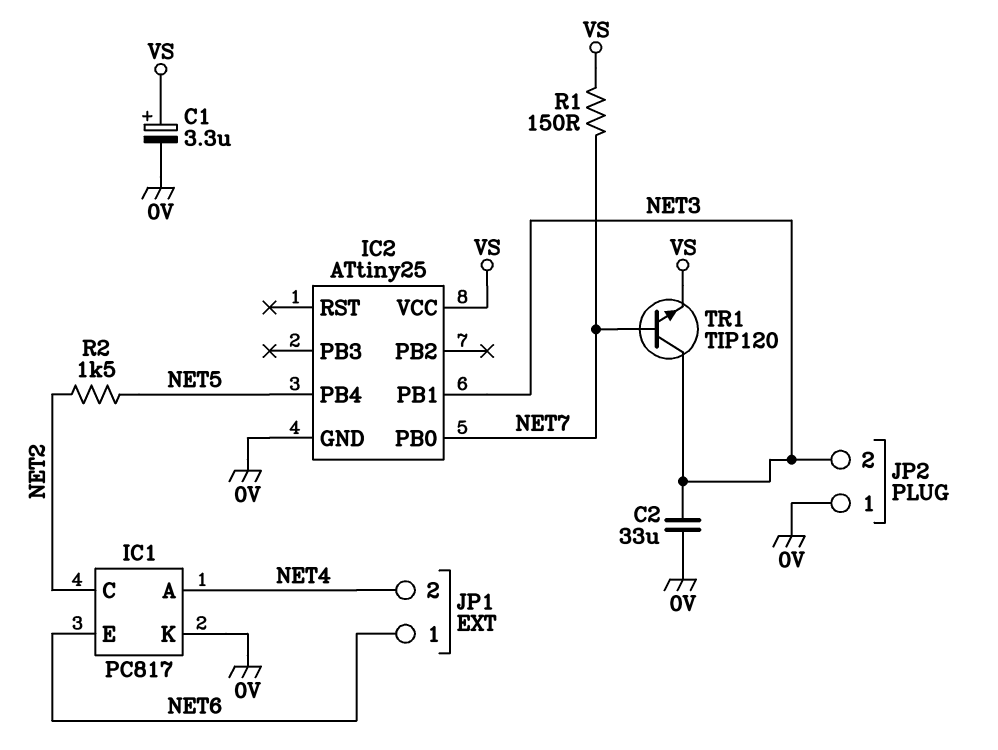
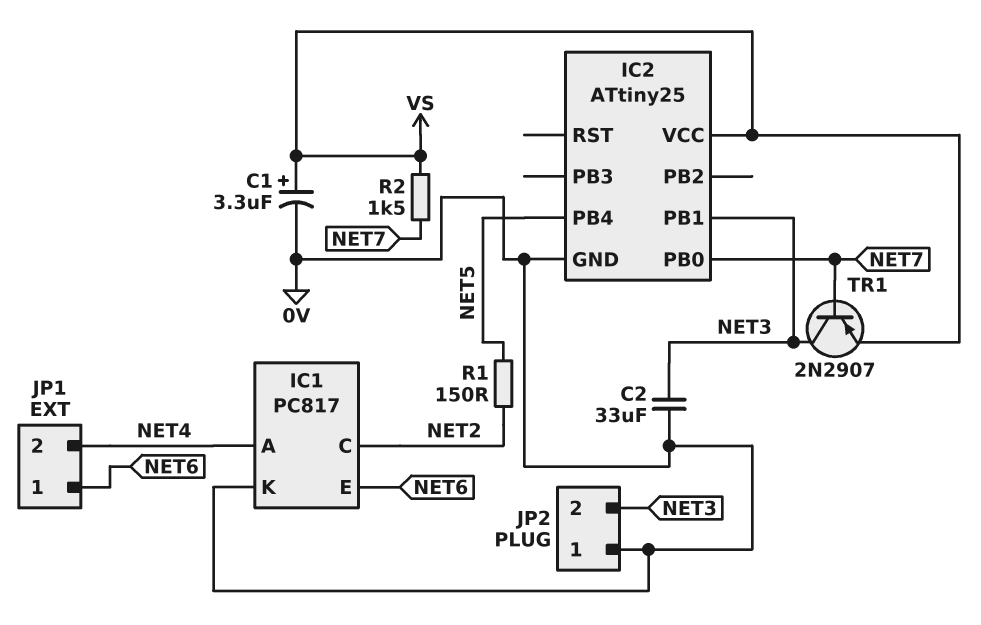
R1: 150 (NET7, VS) -> 150 (NET2, NET5)
R2: 1.5k (NET2, NET5) -> 1.5k (NET7, VS)
TR1: NPN TIP120 (B NET7, C NET3, E VS) -> PNP 2N2907 (B NET7, C NET3, E VS)

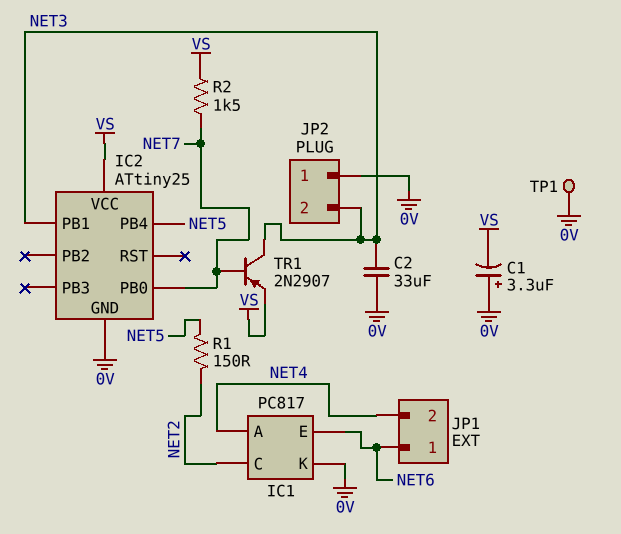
C1: 3.3uF (plus VS, minus 0V) -> 3.3uF (plus 0V, minus VS)
TP1: none -> test point (0V)

